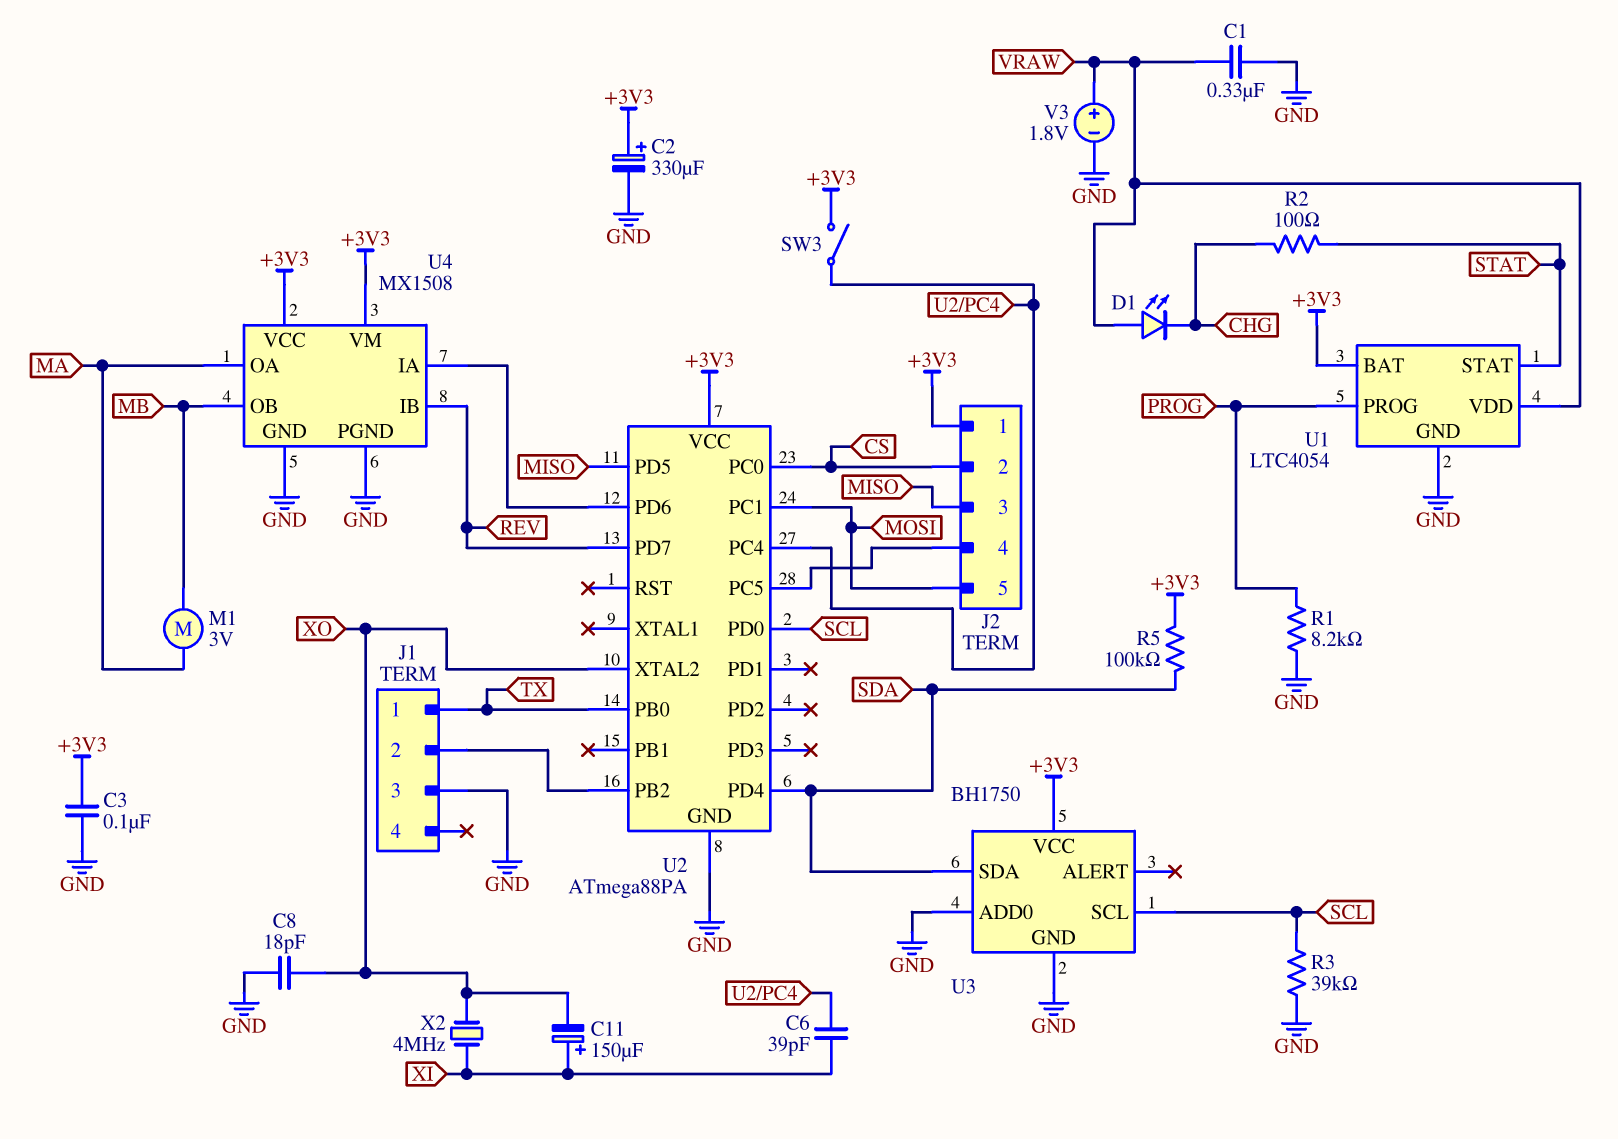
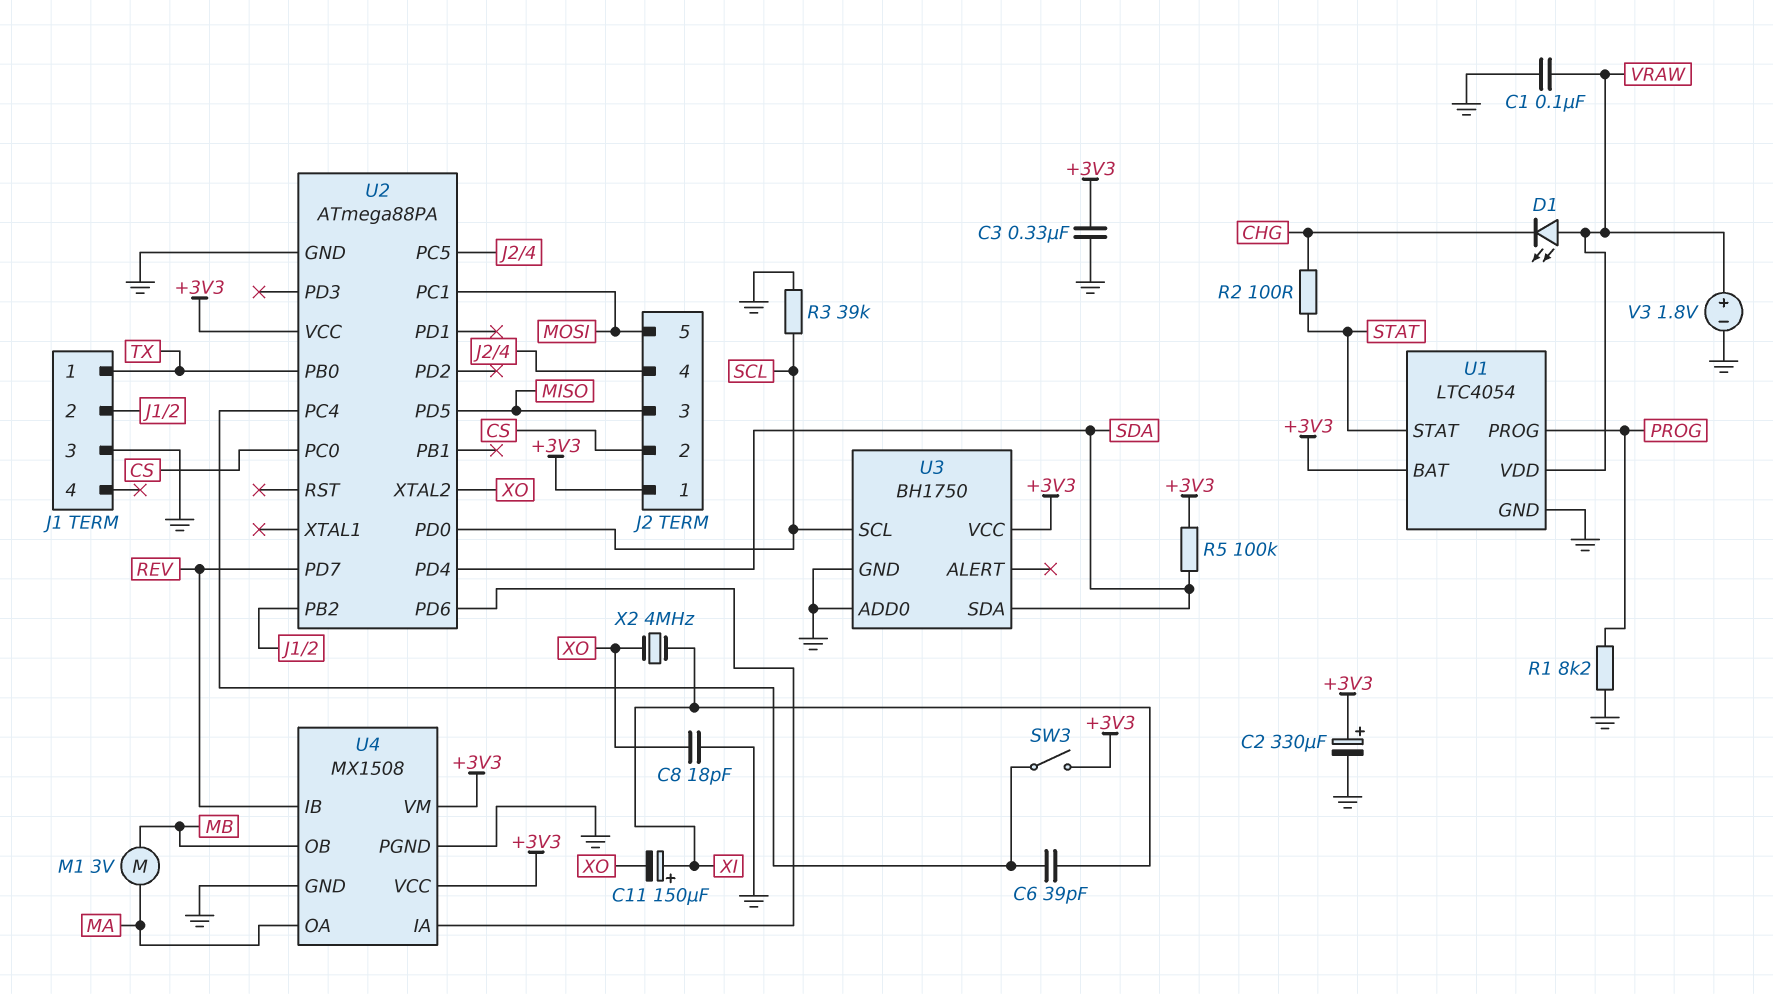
C1: 330nF (GND, VRAW) -> 100nF (GND, VRAW)
C3: 100nF (+3V3, GND) -> 330nF (+3V3, GND)

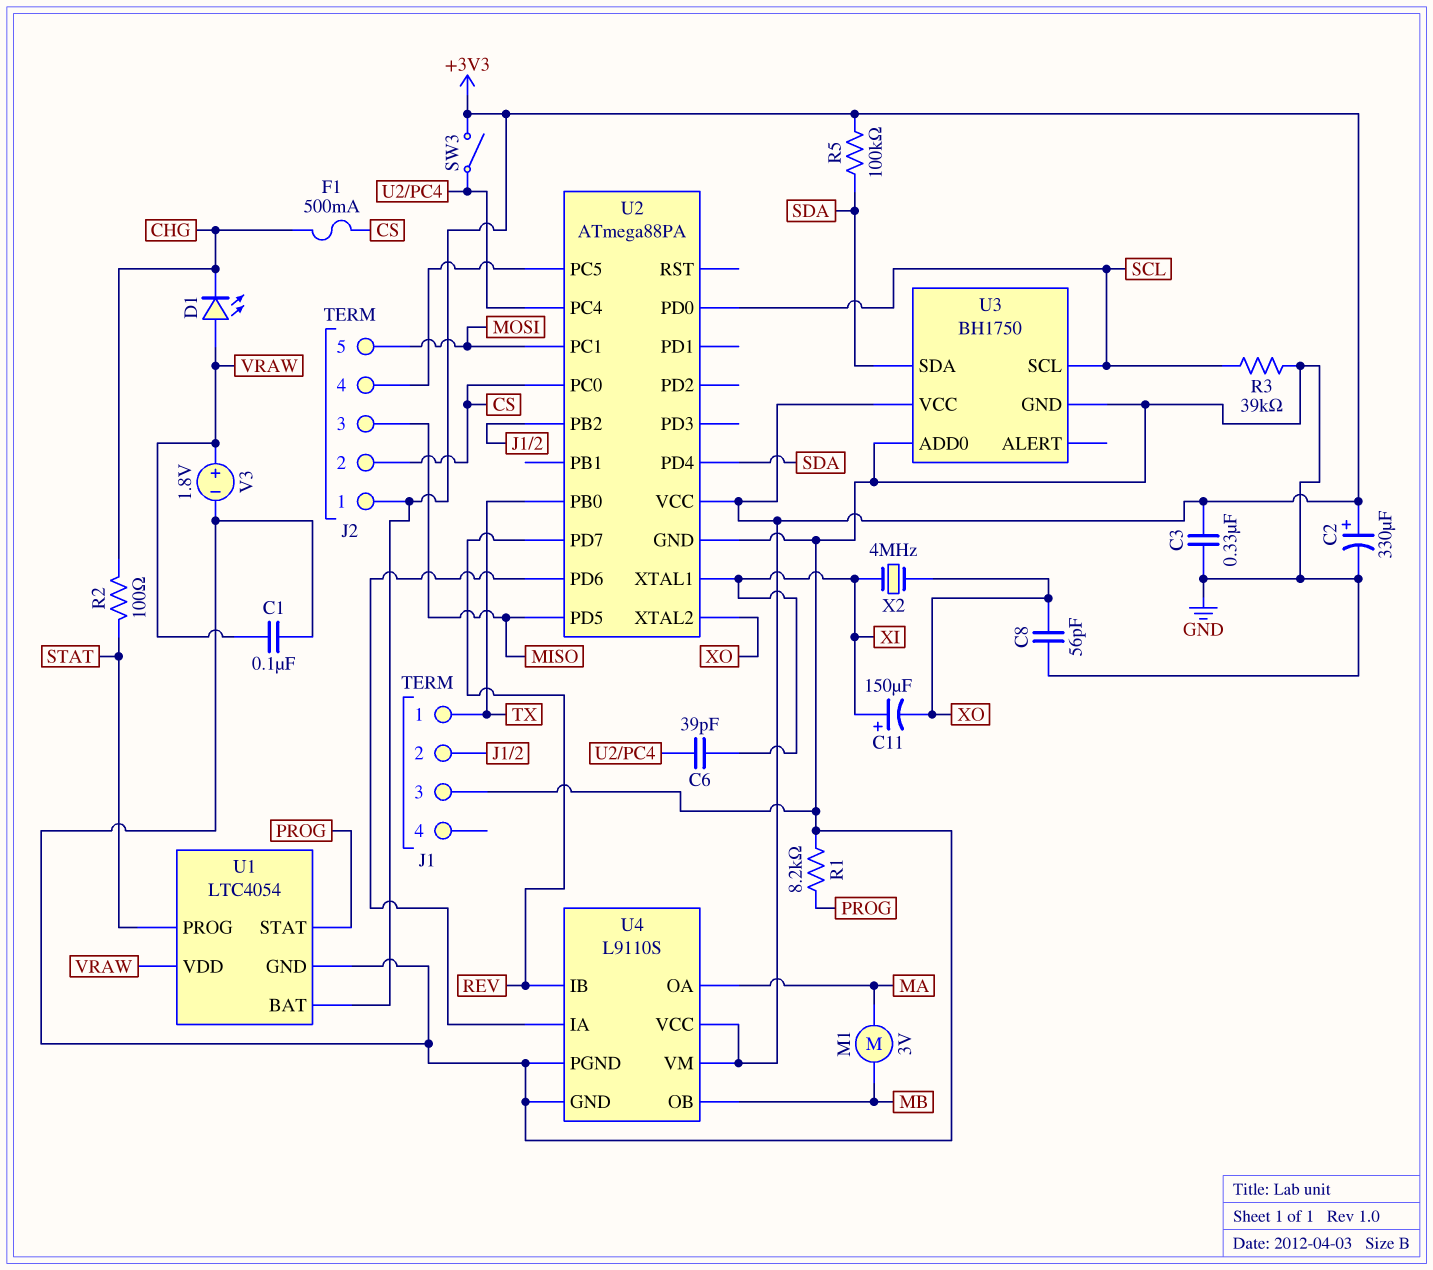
C8: 18pF (GND, XO) -> 56pF (GND, XO)
F1: none -> 500mA (CHG, CS)
U1 pin PROG: PROG -> STAT
U1 pin STAT: STAT -> PROG
U2 pin XTAL1: none -> XI
U4: MX1508 -> L9110S

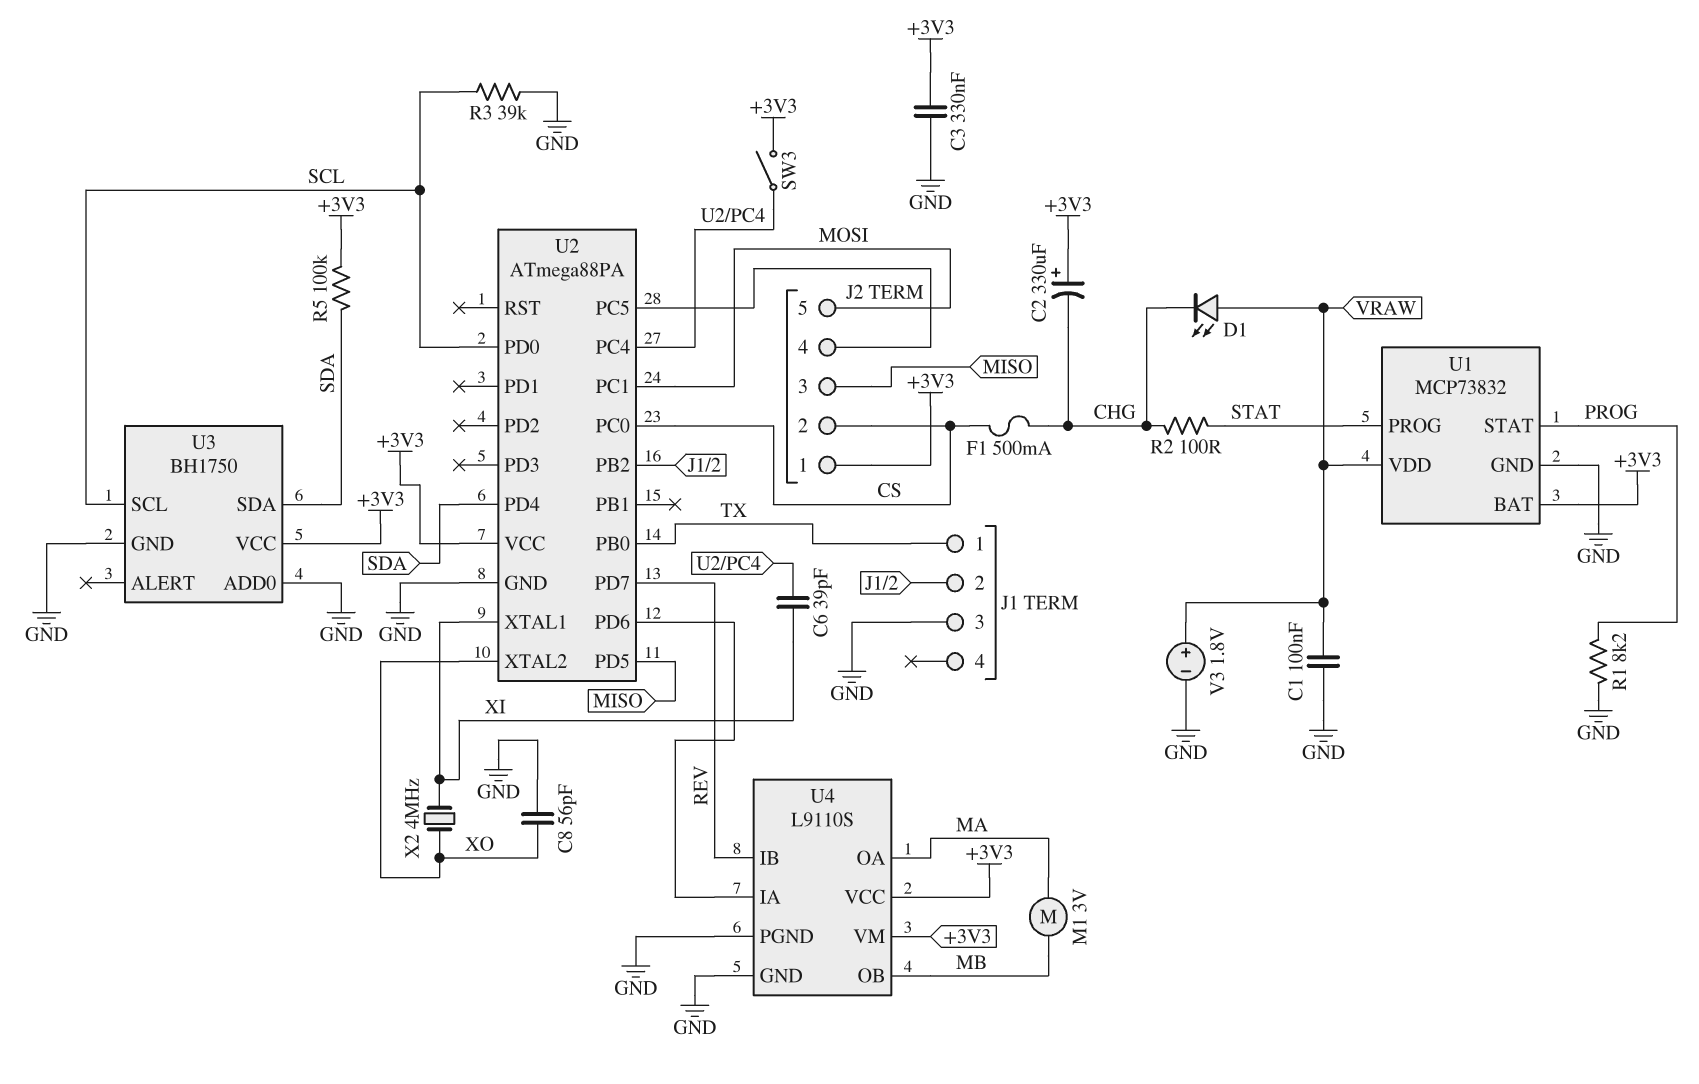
C2: 330uF (plus +3V3, minus GND) -> 330uF (plus +3V3, minus CHG)
C11: 150uF (plus XI, minus XO) -> none
U1: LTC4054 -> MCP73832

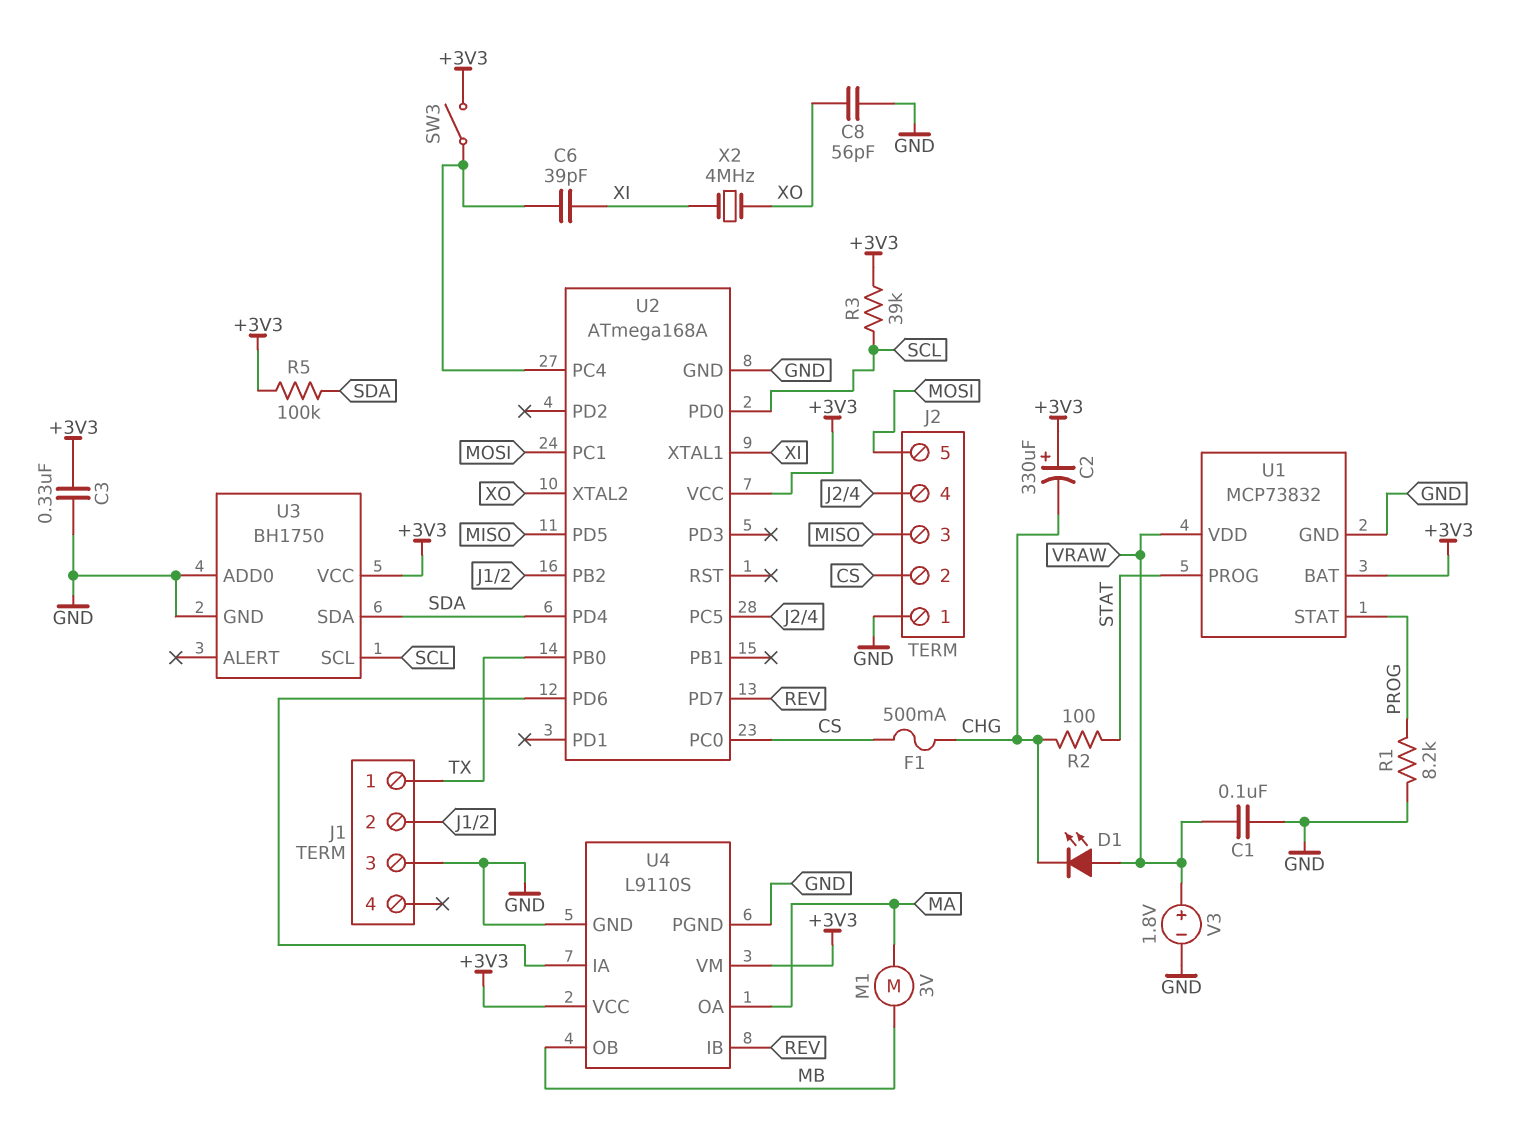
J2 pin 1: +3V3 -> GND
R3: 39k (GND, SCL) -> 39k (+3V3, SCL)
U2: ATmega88PA -> ATmega168A

